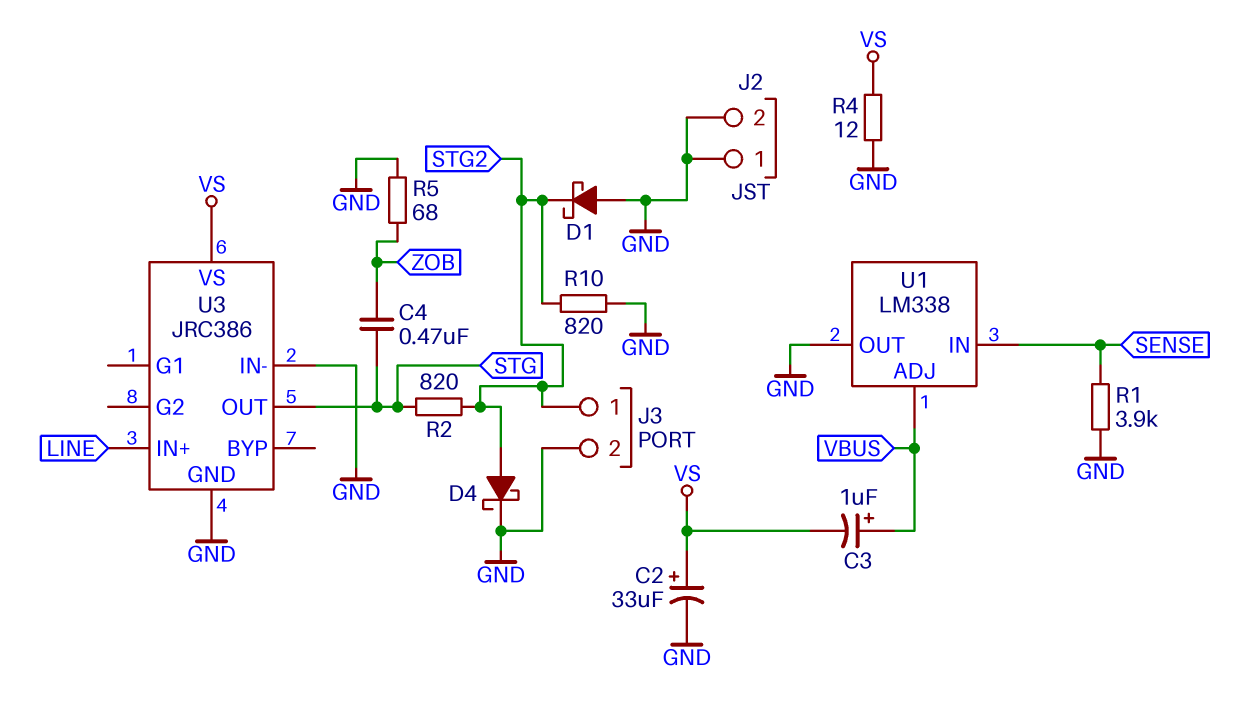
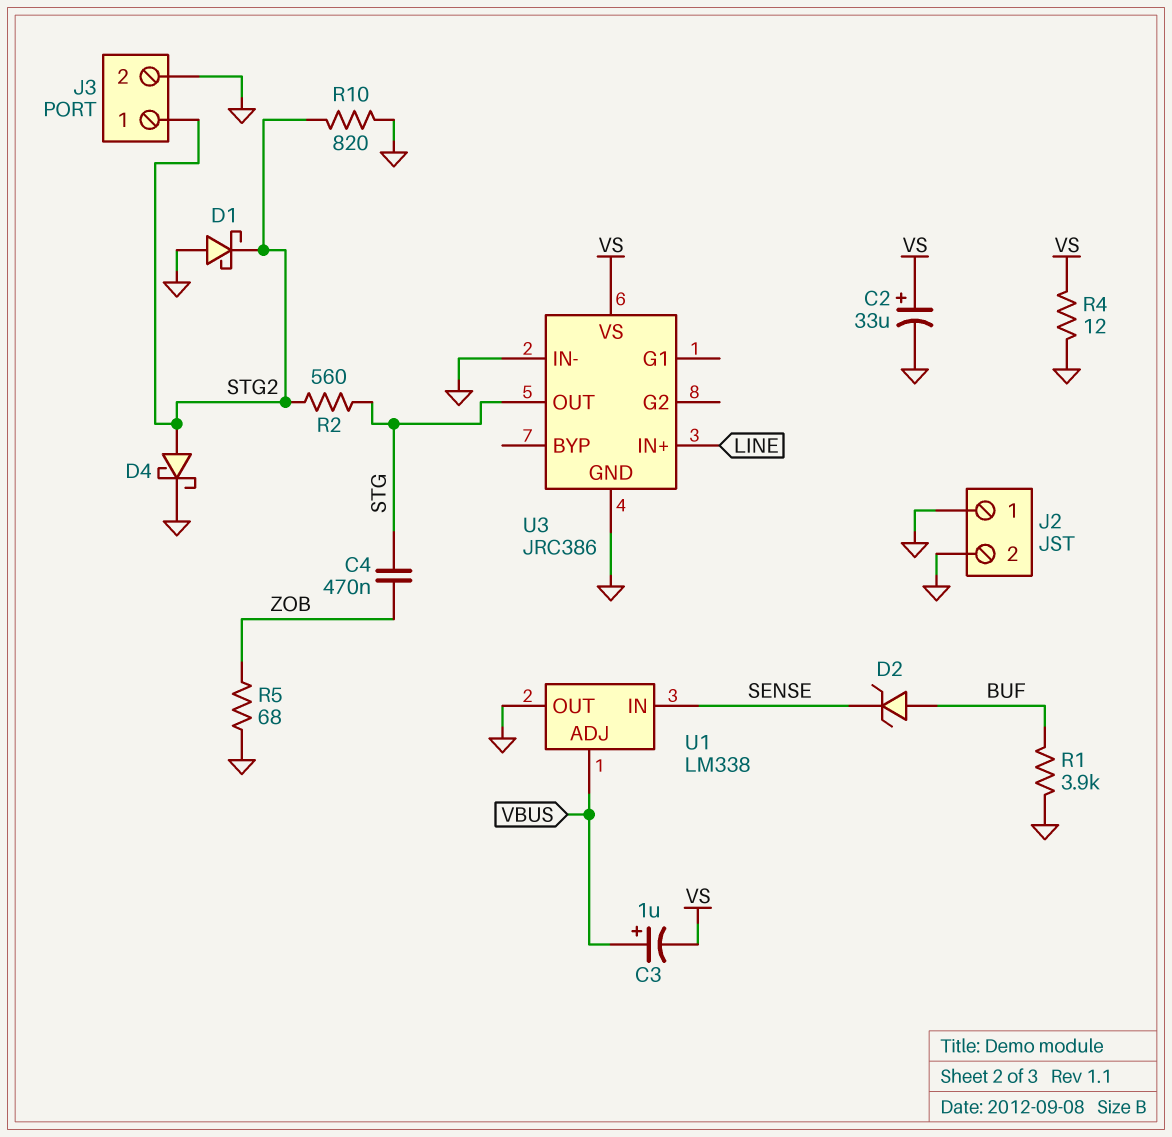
D2: none -> zener (A BUF, K SENSE)
R1: 3.9k (GND, SENSE) -> 3.9k (BUF, GND)
R2: 820 (STG, STG2) -> 560 (STG, STG2)

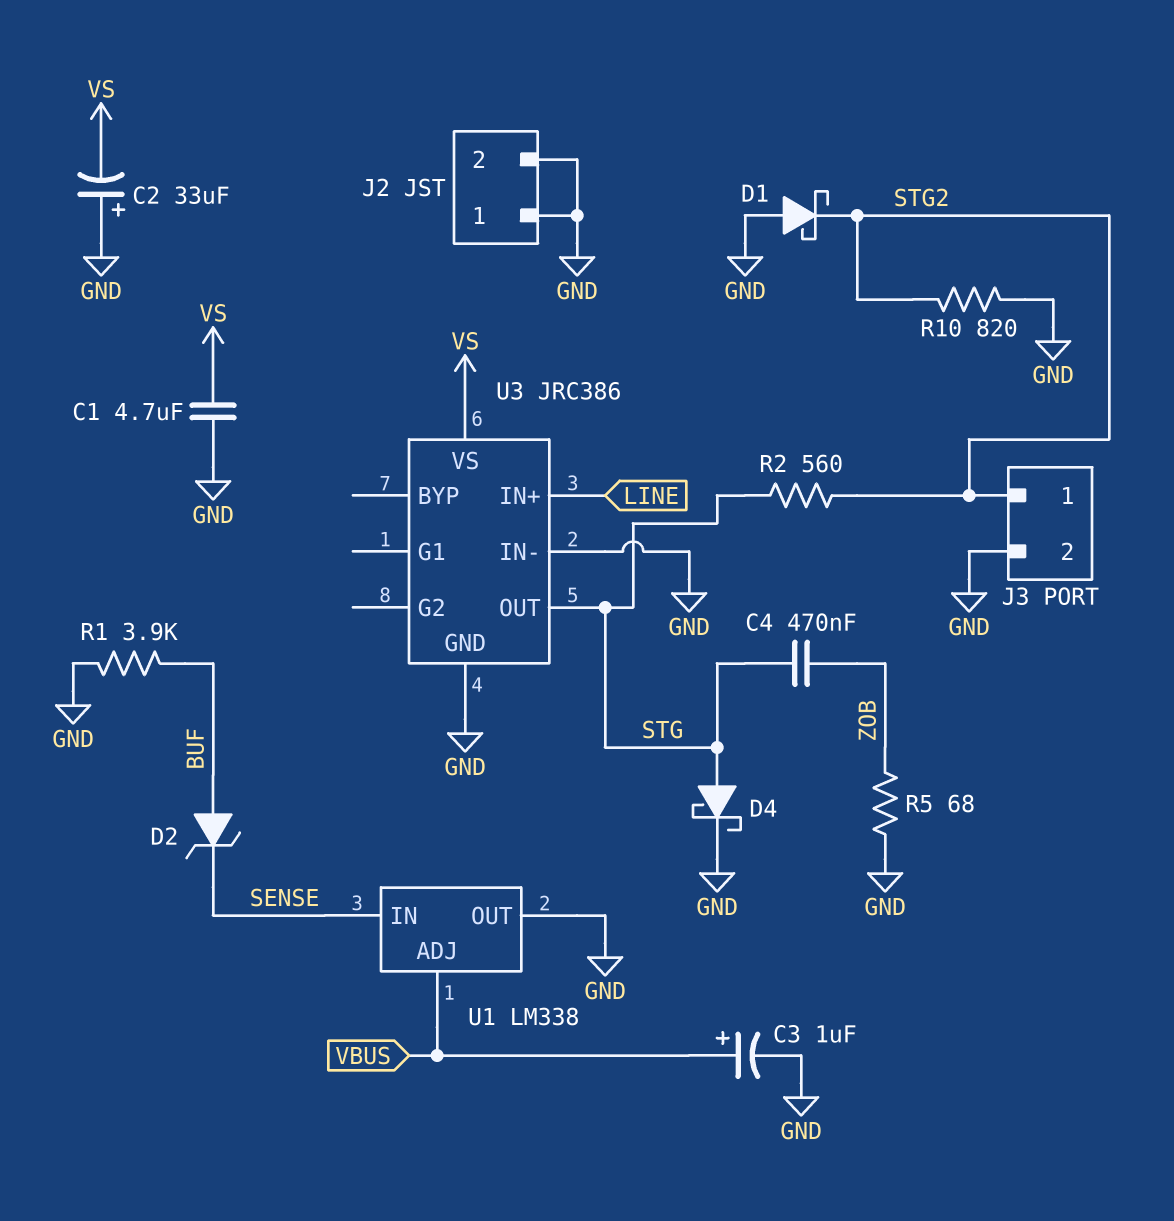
C1: none -> 4.7uF (GND, VS)
C2: 33uF (plus VS, minus GND) -> 33uF (plus GND, minus VS)
C3: 1uF (plus VBUS, minus VS) -> 1uF (plus VBUS, minus GND)
D4: schottky (A STG2, K GND) -> schottky (A STG, K GND)
R4: 12 (GND, VS) -> none

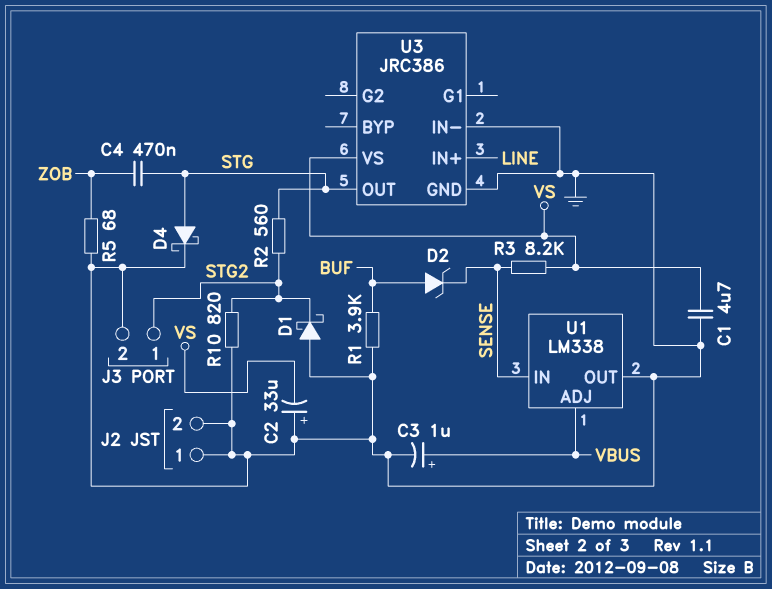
R3: none -> 8.2k (SENSE, VS)

